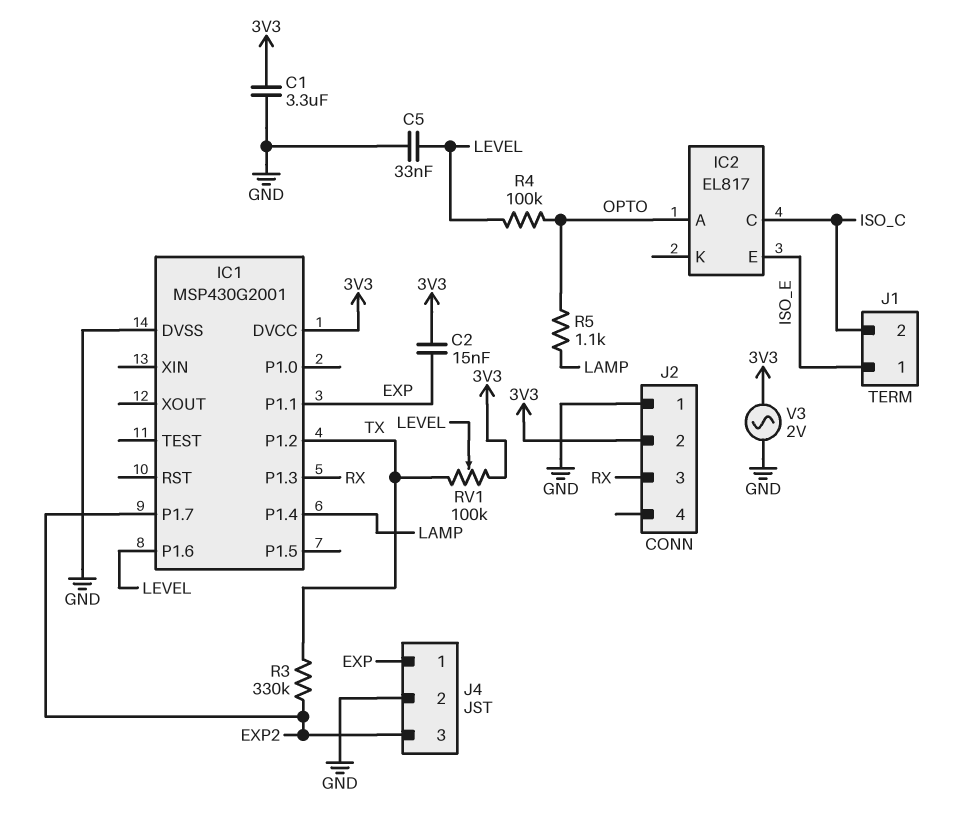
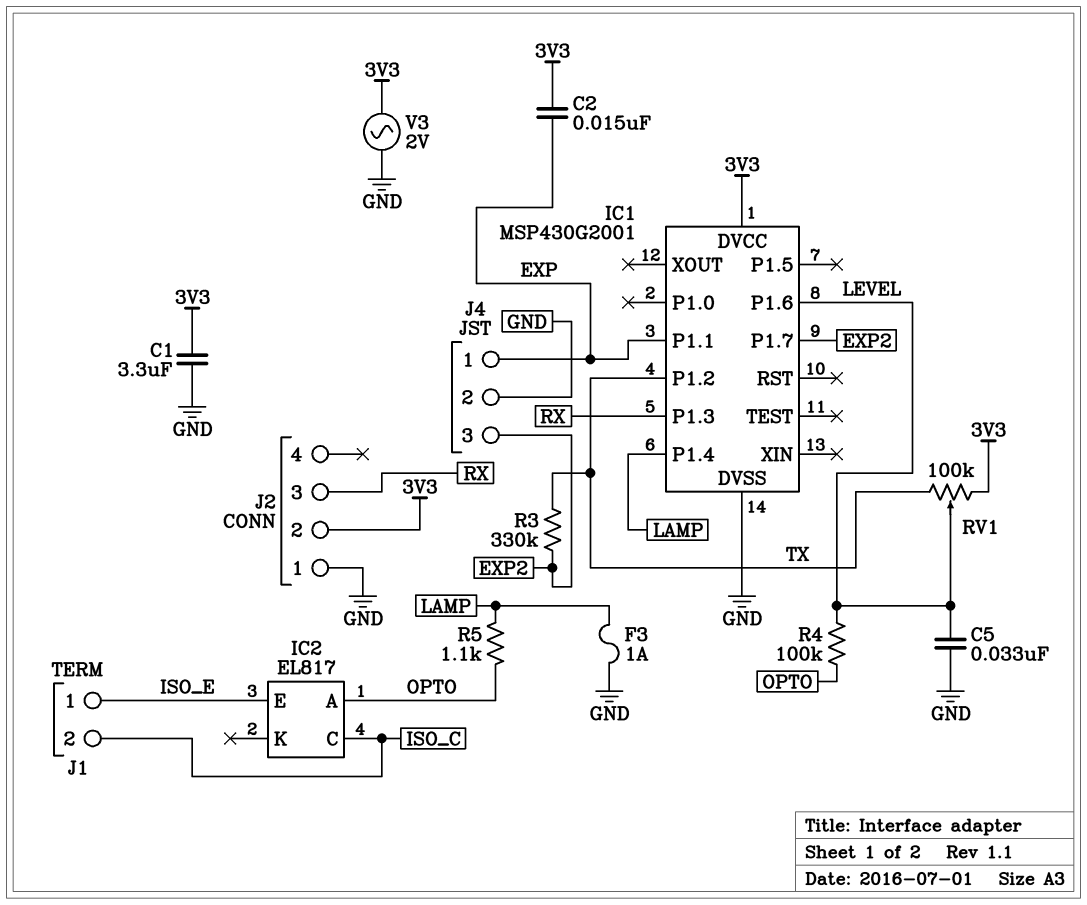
F3: none -> 1A (GND, LAMP)

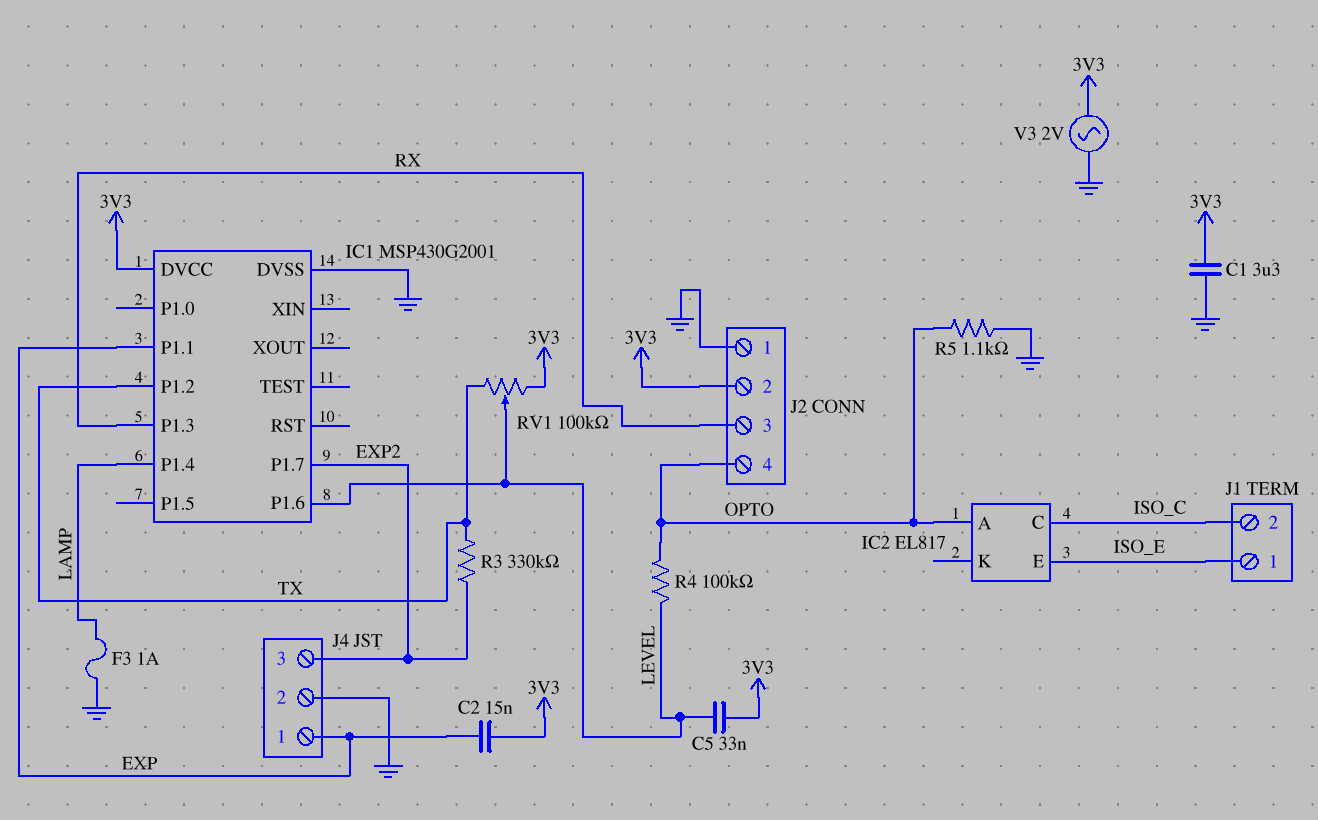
C5: 33nF (GND, LEVEL) -> 33nF (3V3, LEVEL)
J2 pin 4: none -> OPTO
R5: 1.1k (LAMP, OPTO) -> 1.1k (GND, OPTO)

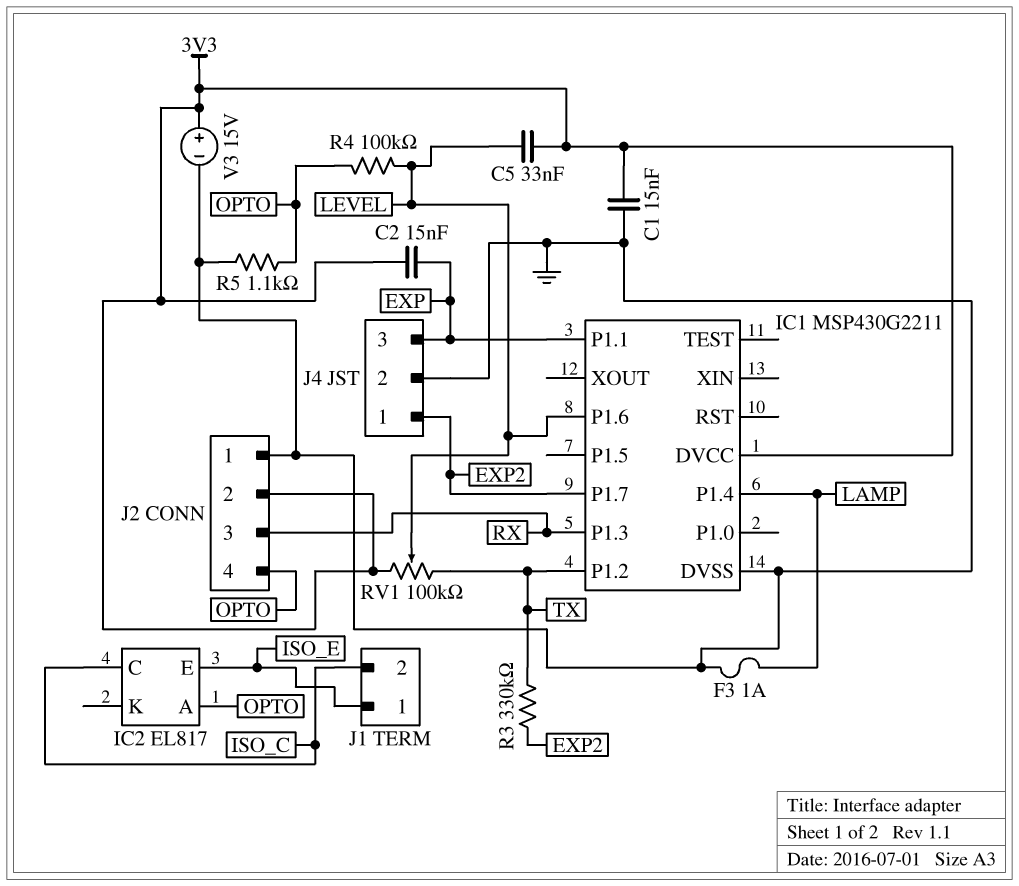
C1: 3.3uF (3V3, GND) -> 15nF (3V3, GND)
IC1: MSP430G2001 -> MSP430G2211
J4 pin 1: EXP -> EXP2
J4 pin 3: EXP2 -> EXP
V3: AC 2V (3V3, GND) -> 15V (plus 3V3, minus GND)

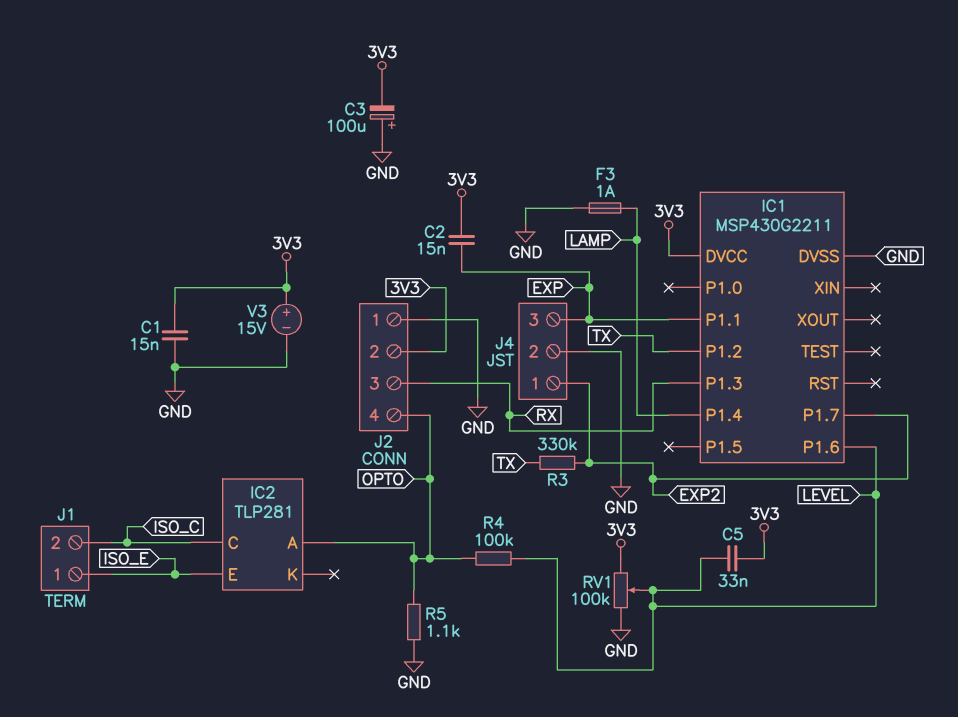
C3: none -> 100uF (plus GND, minus 3V3)
IC2: EL817 -> TLP281
RV1: 100k (3V3, TX, wiper LEVEL) -> 100k (3V3, GND, wiper LEVEL)

